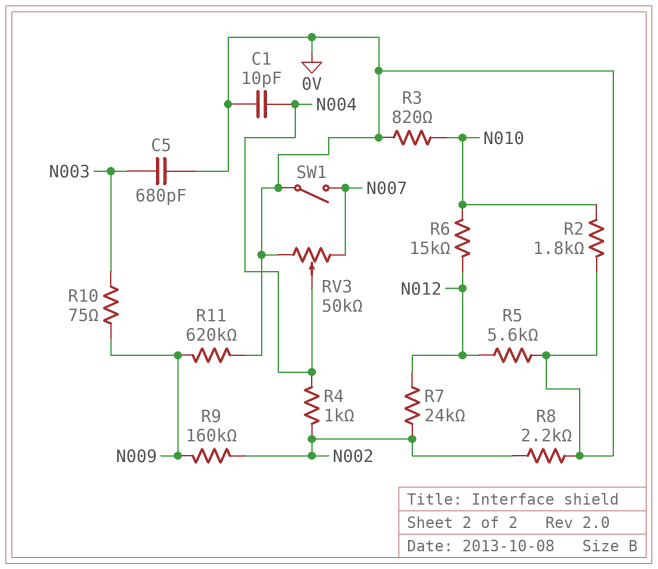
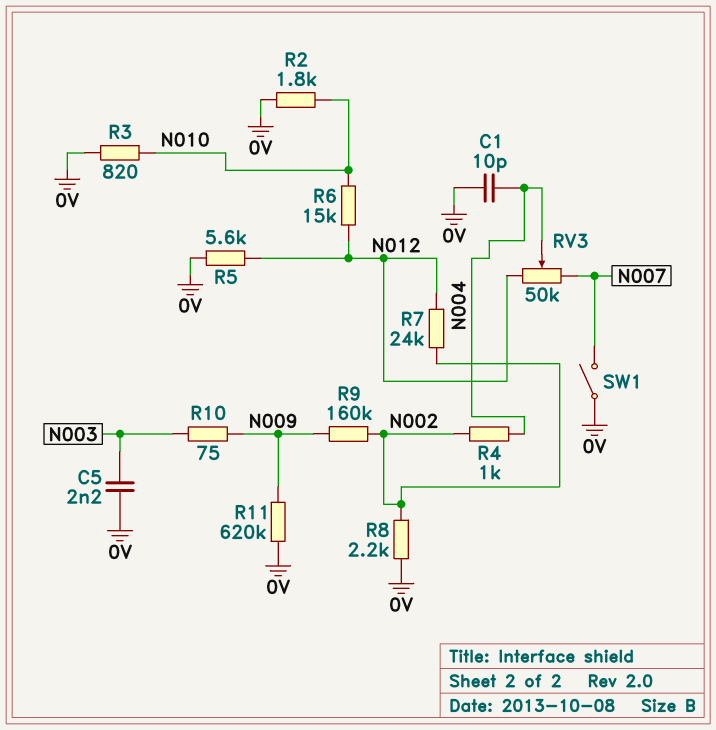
C5: 680pF (0V, N003) -> 2.2nF (0V, N003)
RV3: 50k (0V, N007, wiper N004) -> 50k (N007, N012, wiper N004)

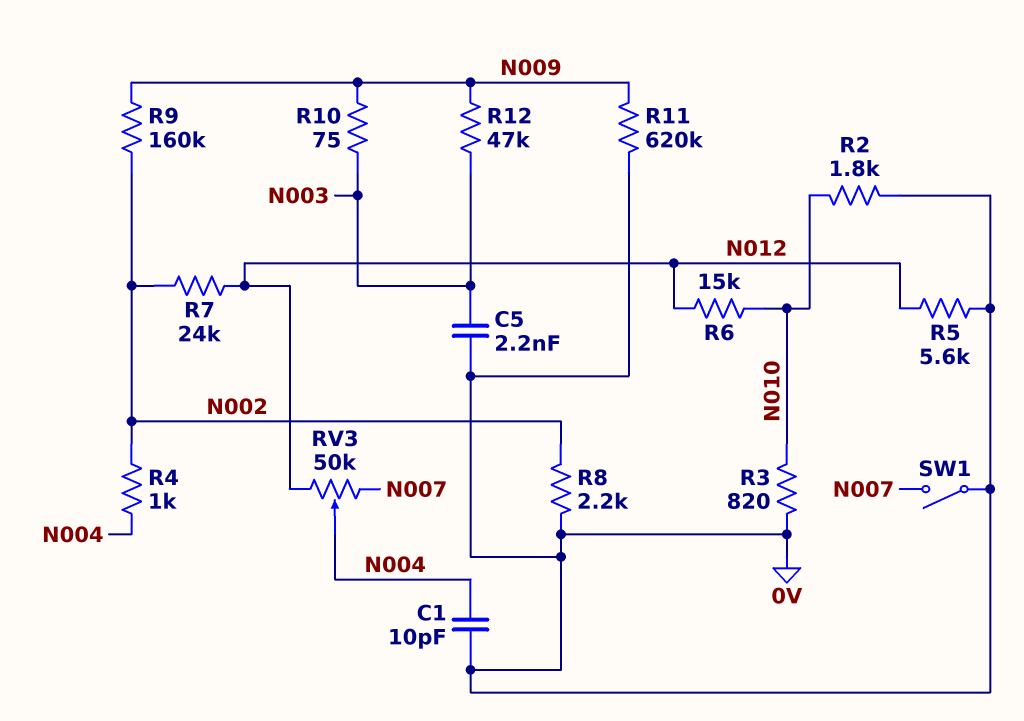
R12: none -> 47k (N003, N009)

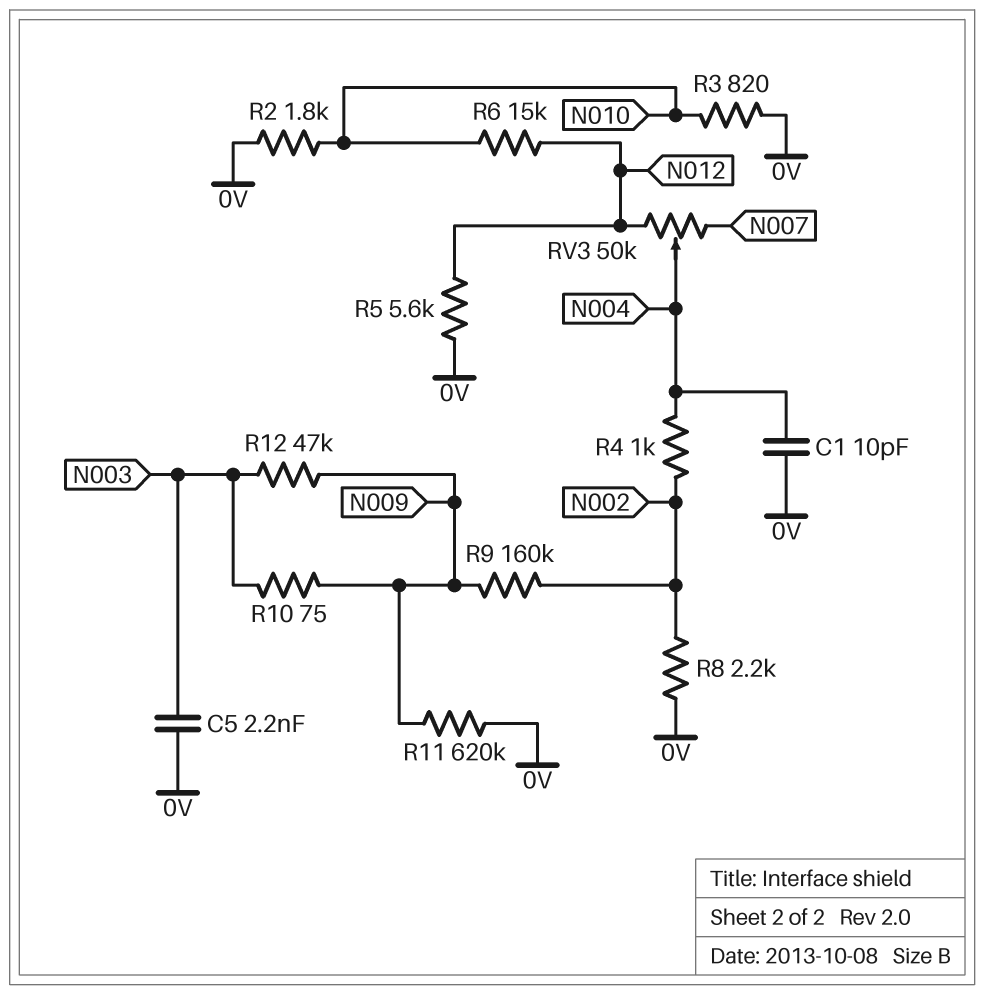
R7: 24k (N002, N012) -> none
SW1: switch (0V, N007) -> none

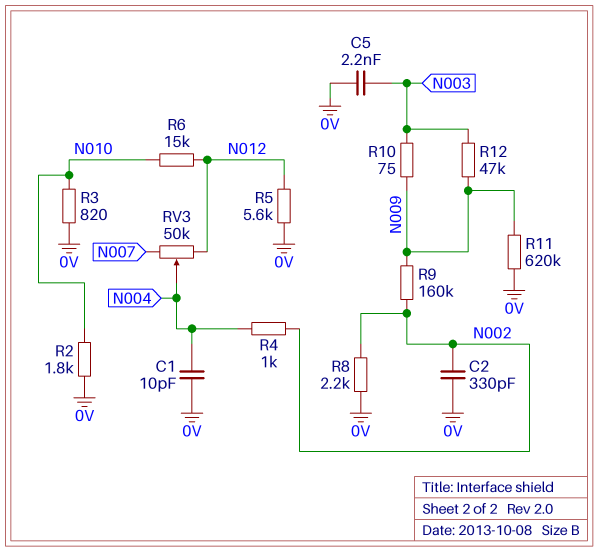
C2: none -> 330pF (0V, N002)

